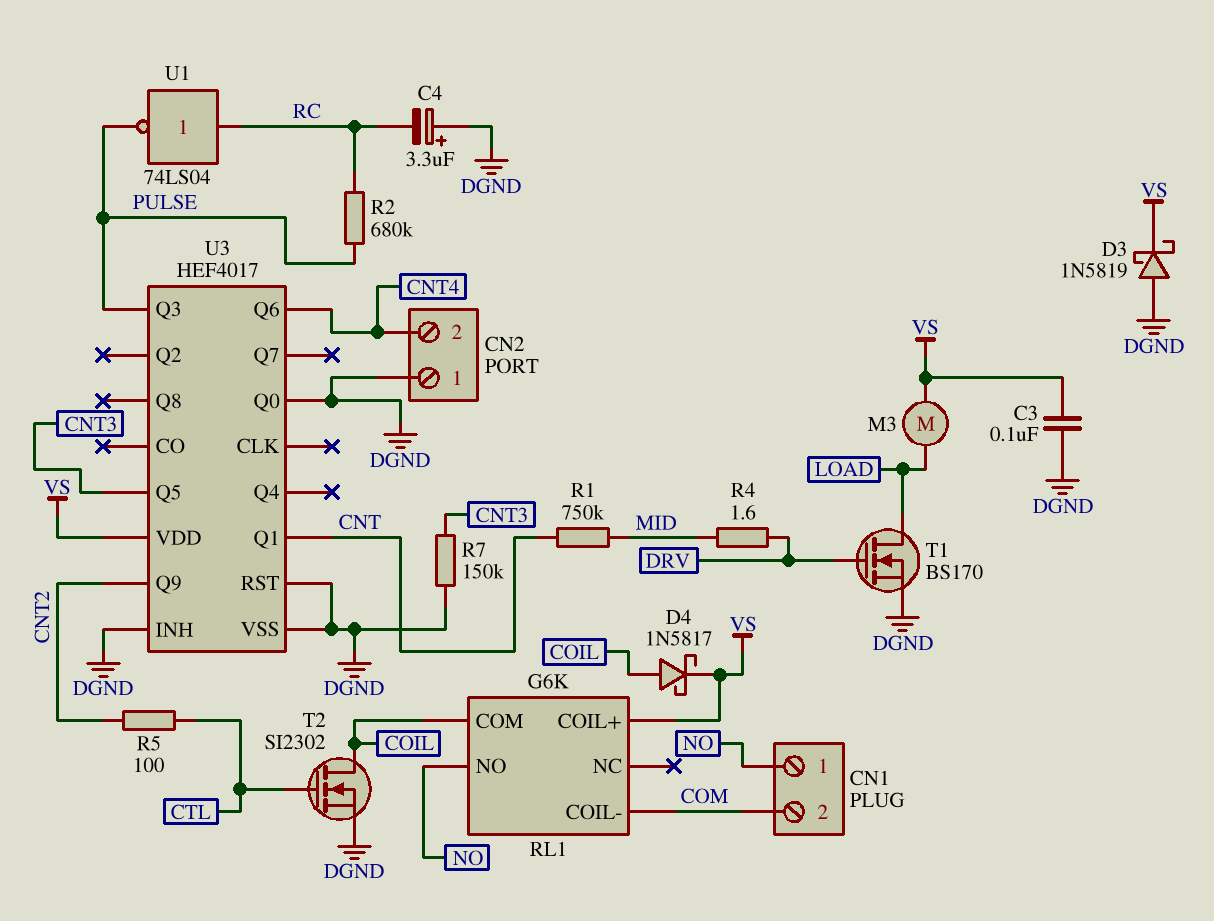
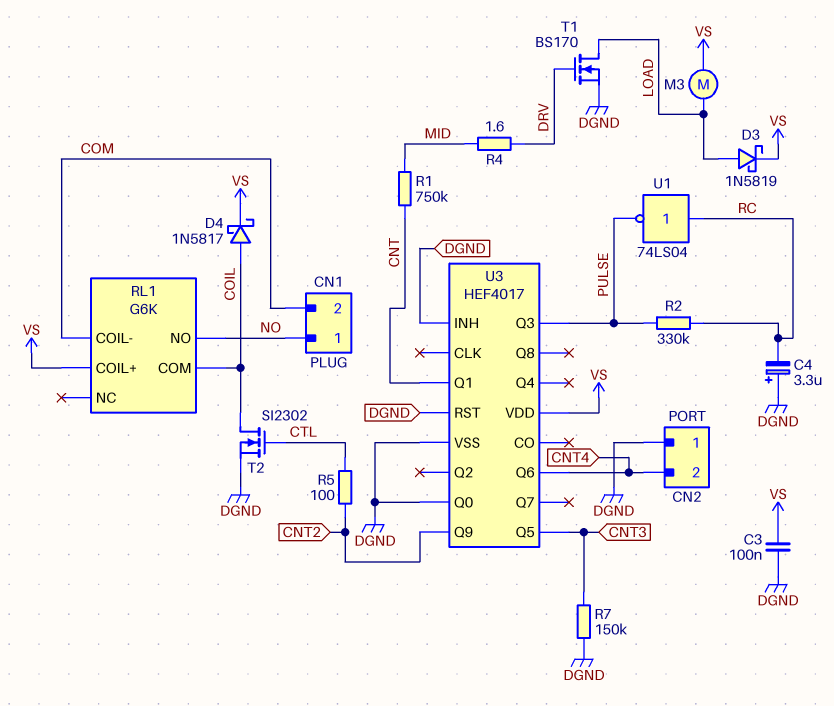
D3: schottky 1N5819 (A DGND, K VS) -> schottky 1N5819 (A LOAD, K VS)
R2: 680k (PULSE, RC) -> 330k (PULSE, RC)

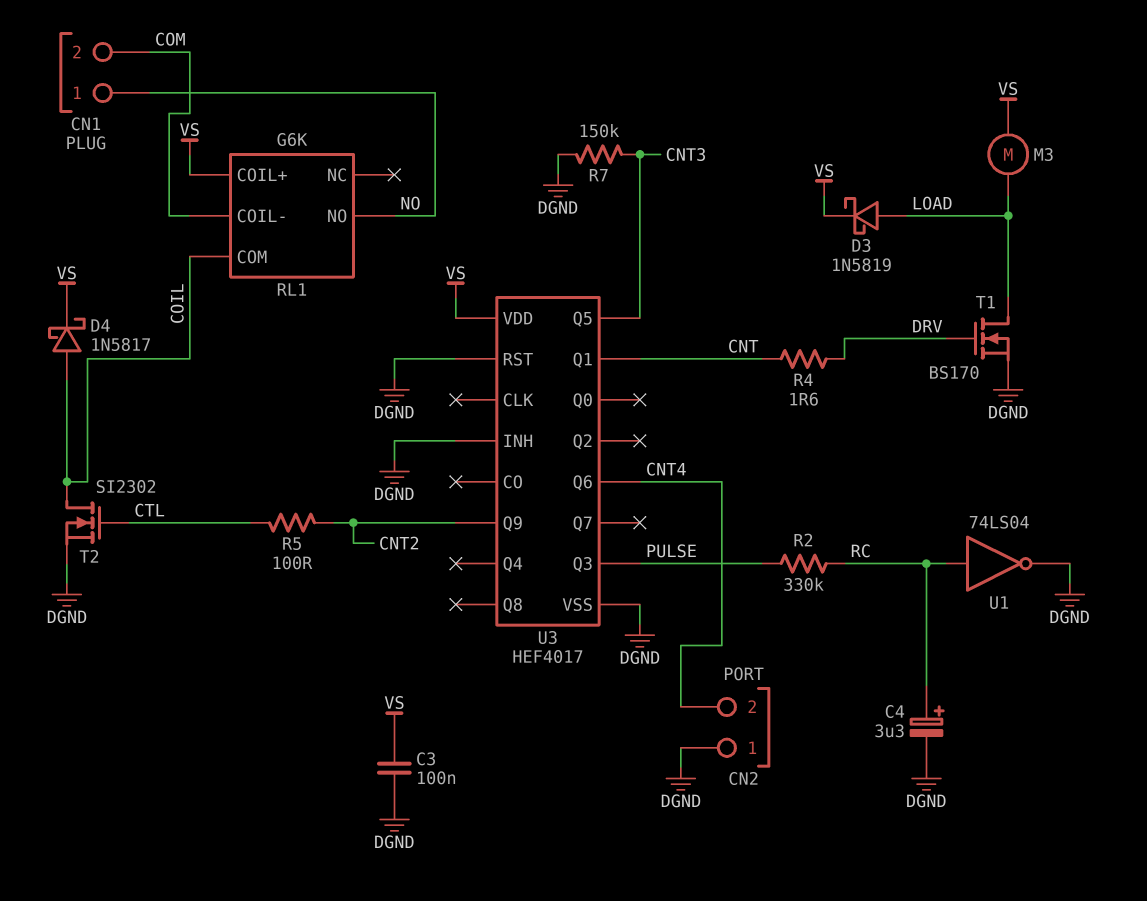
C4: 3.3uF (plus DGND, minus RC) -> 3.3uF (plus RC, minus DGND)
R1: 750k (CNT, MID) -> none
R4: 1.6 (DRV, MID) -> 1.6 (CNT, DRV)
U1: NOT 74LS04 (in RC, out PULSE) -> NOT 74LS04 (in RC, out DGND)
U3 pin Q0: DGND -> none

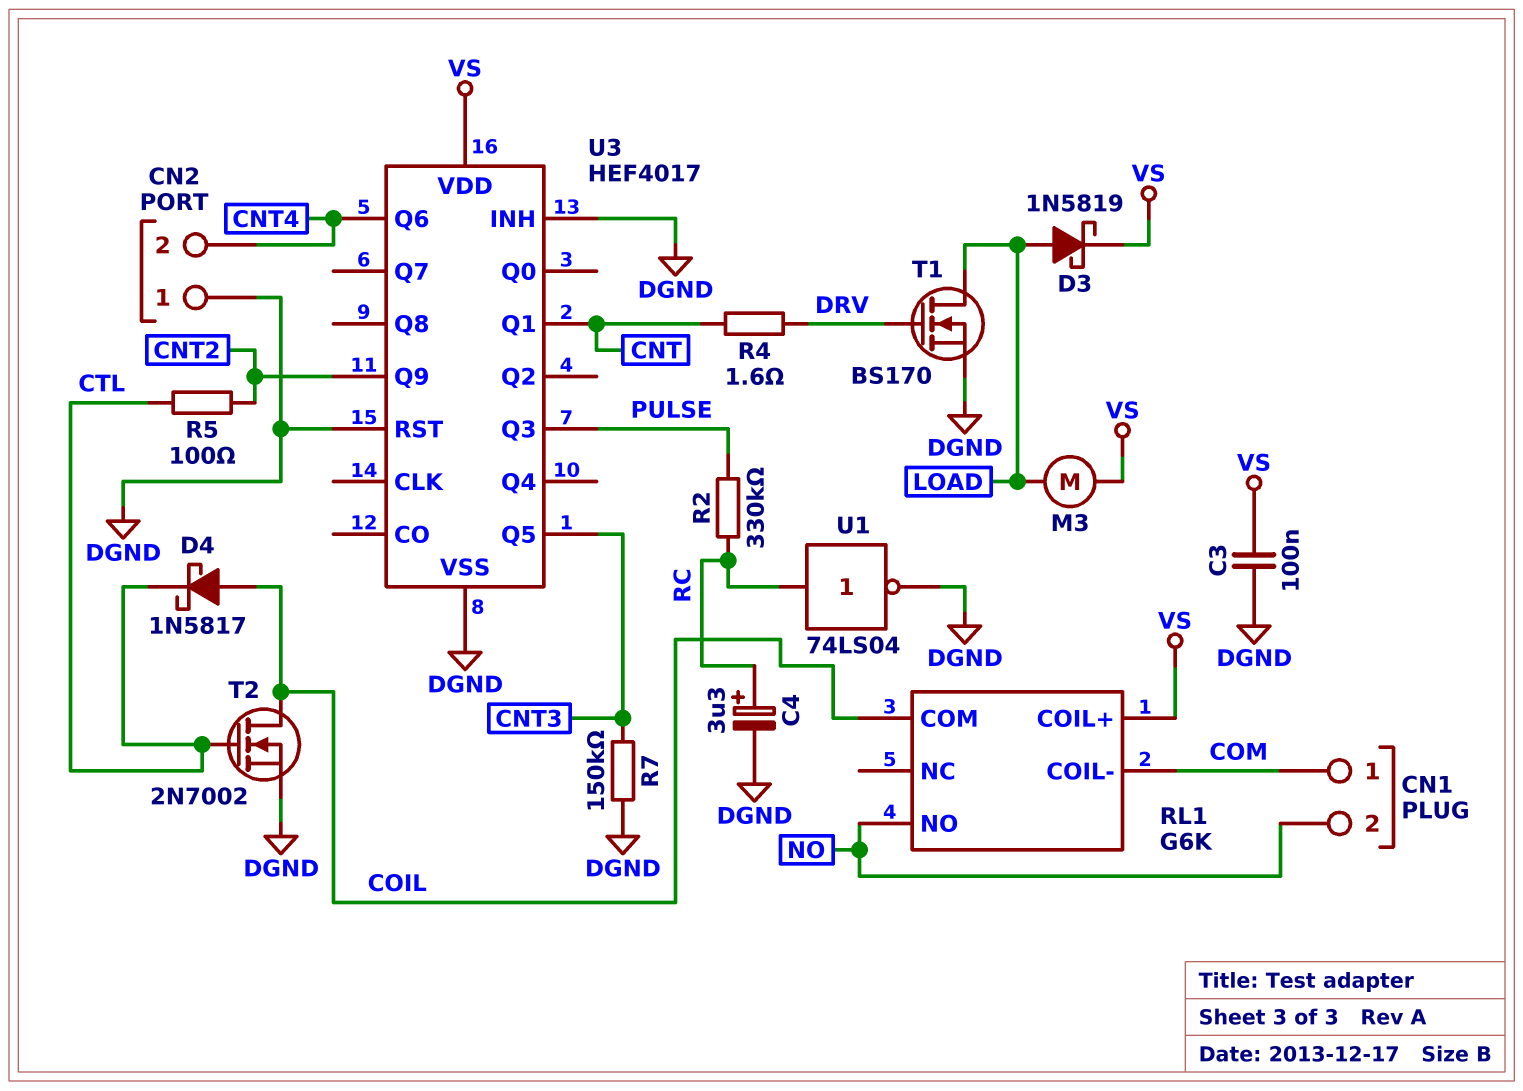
CN1 pin 1: NO -> COM
CN1 pin 2: COM -> NO
D4: schottky 1N5817 (A COIL, K VS) -> schottky 1N5817 (A COIL, K CTL)
T2: NMOS SI2302 (G CTL, D COIL, S DGND) -> NMOS 2N7002 (G CTL, D COIL, S DGND)

